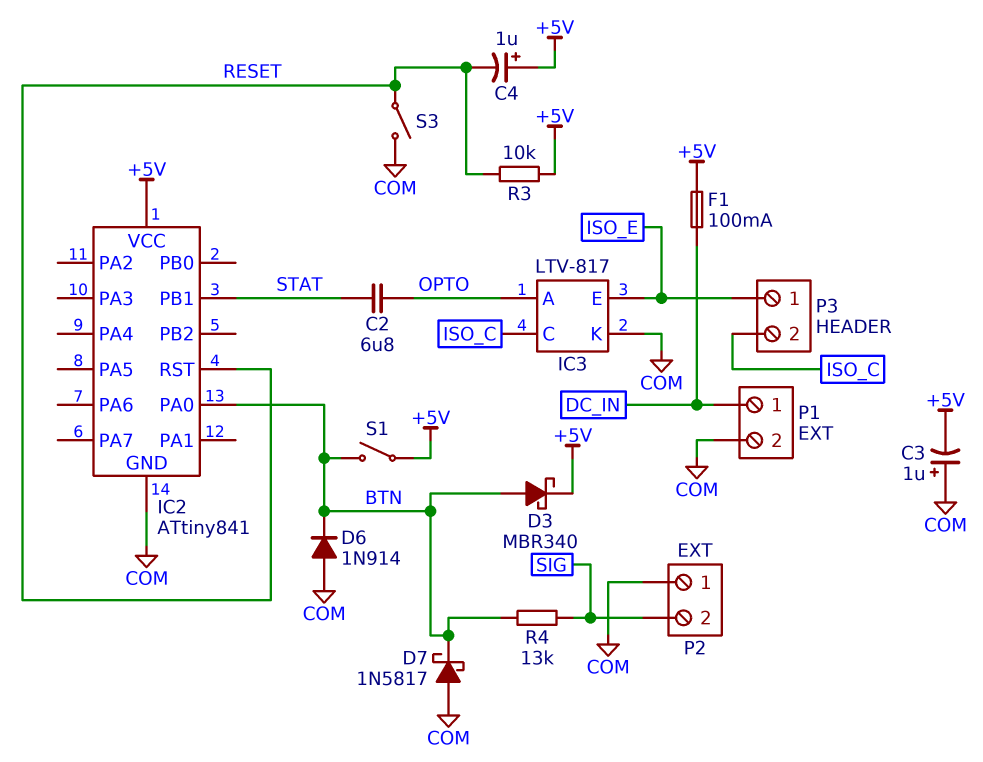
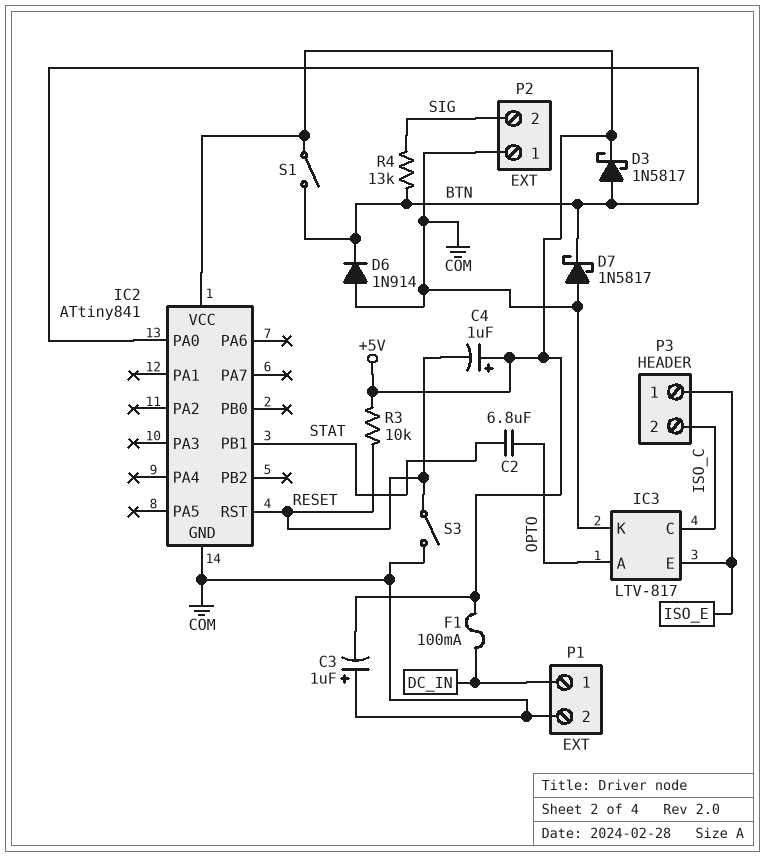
D3: schottky MBR340 (A BTN, K +5V) -> schottky 1N5817 (A BTN, K +5V)

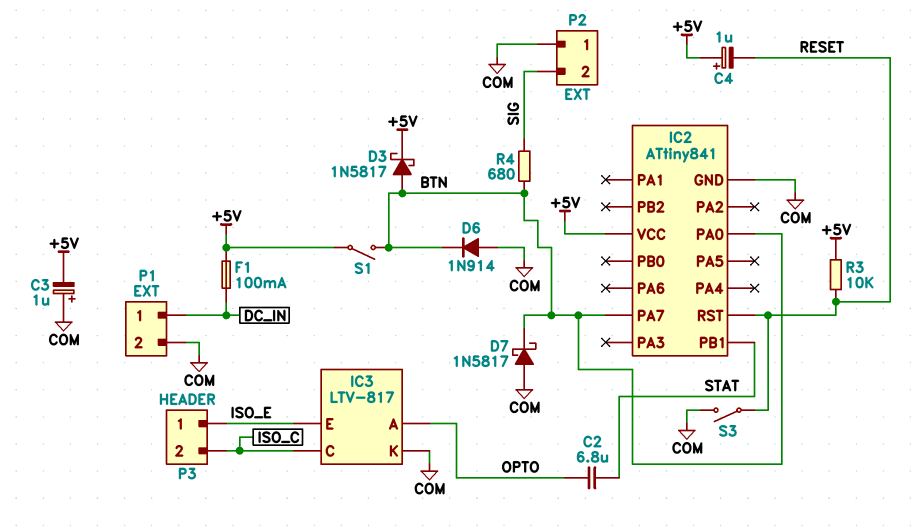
IC2 pin PA7: none -> BTN
R4: 13k (BTN, SIG) -> 680 (BTN, SIG)

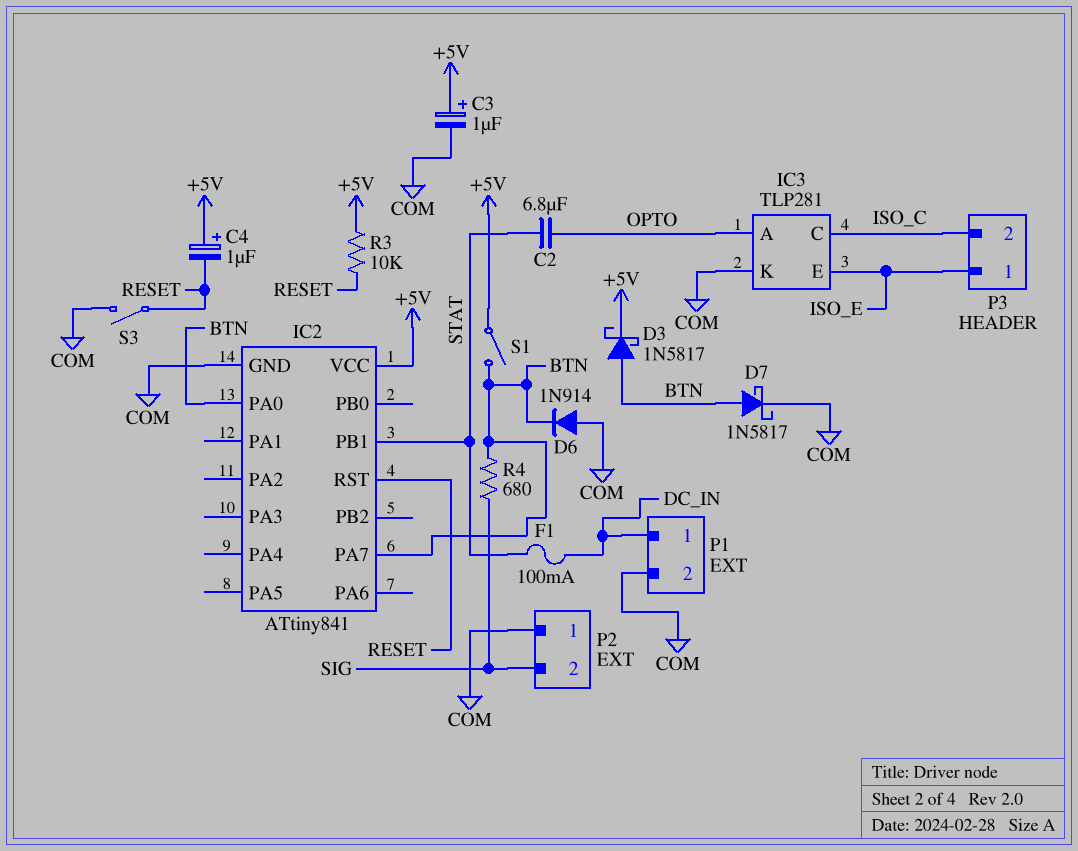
C3: 1uF (plus COM, minus +5V) -> 1uF (plus +5V, minus COM)
D7: schottky 1N5817 (A COM, K BTN) -> schottky 1N5817 (A BTN, K COM)
F1: 100mA (+5V, DC_IN) -> 100mA (DC_IN, STAT)
IC3: LTV-817 -> TLP281

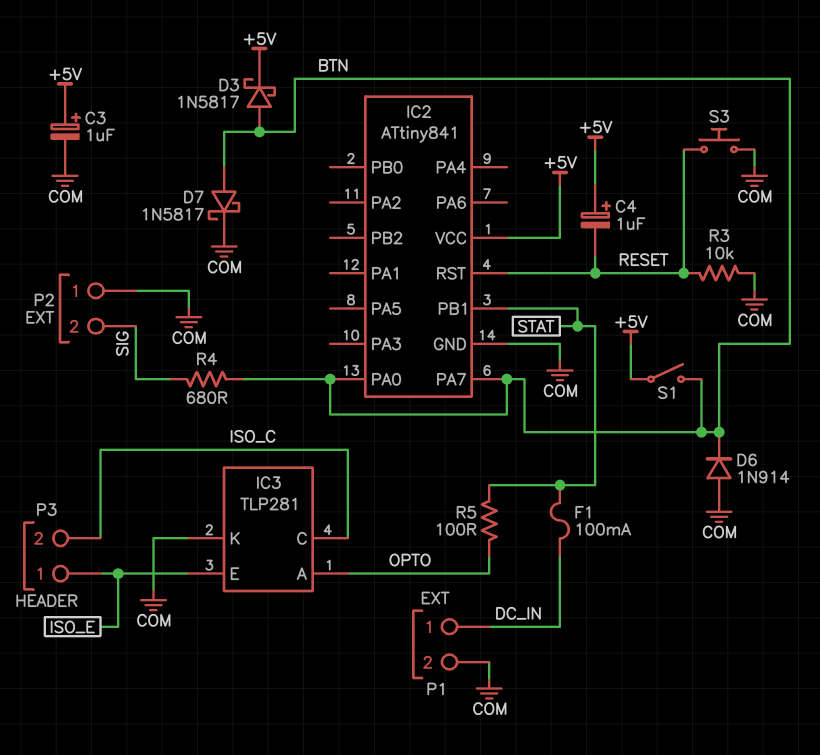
C2: 6.8uF (OPTO, STAT) -> none
R3: 10k (+5V, RESET) -> 10k (COM, RESET)
R5: none -> 100 (OPTO, STAT)
S3: switch (COM, RESET) -> button (COM, RESET)

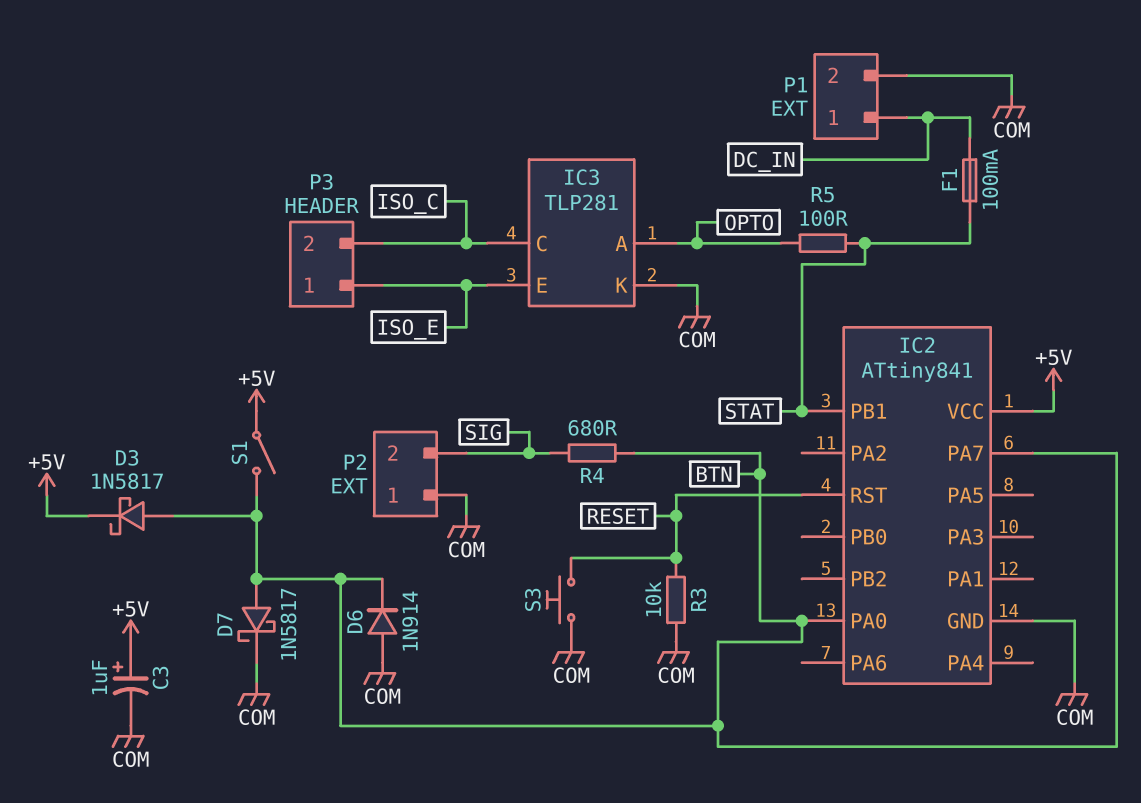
C4: 1uF (plus +5V, minus RESET) -> none

